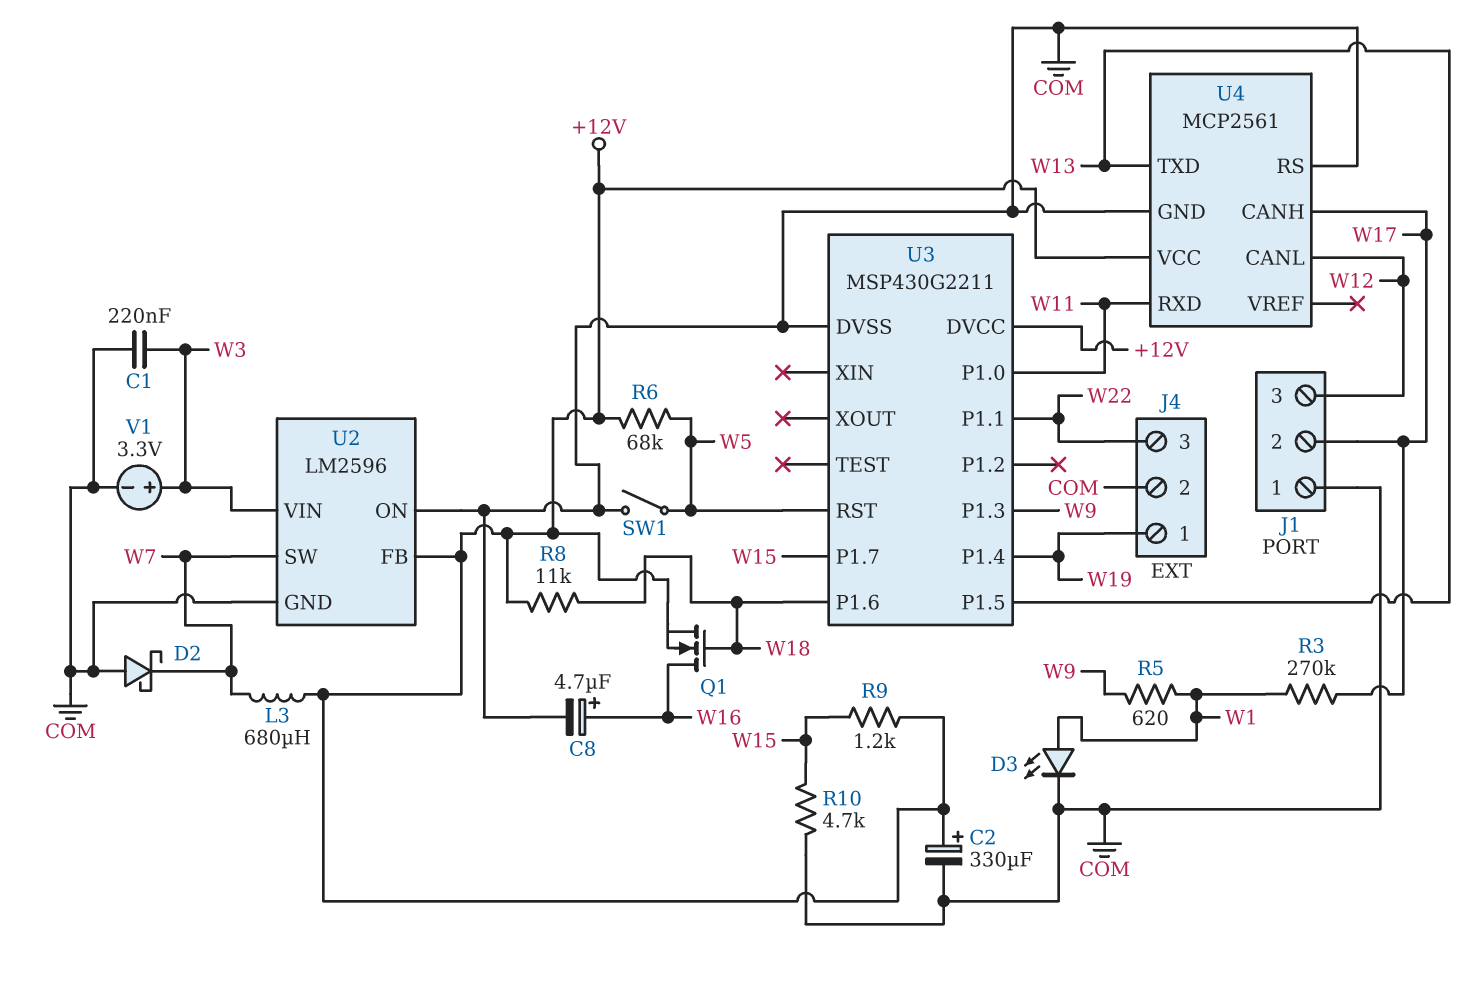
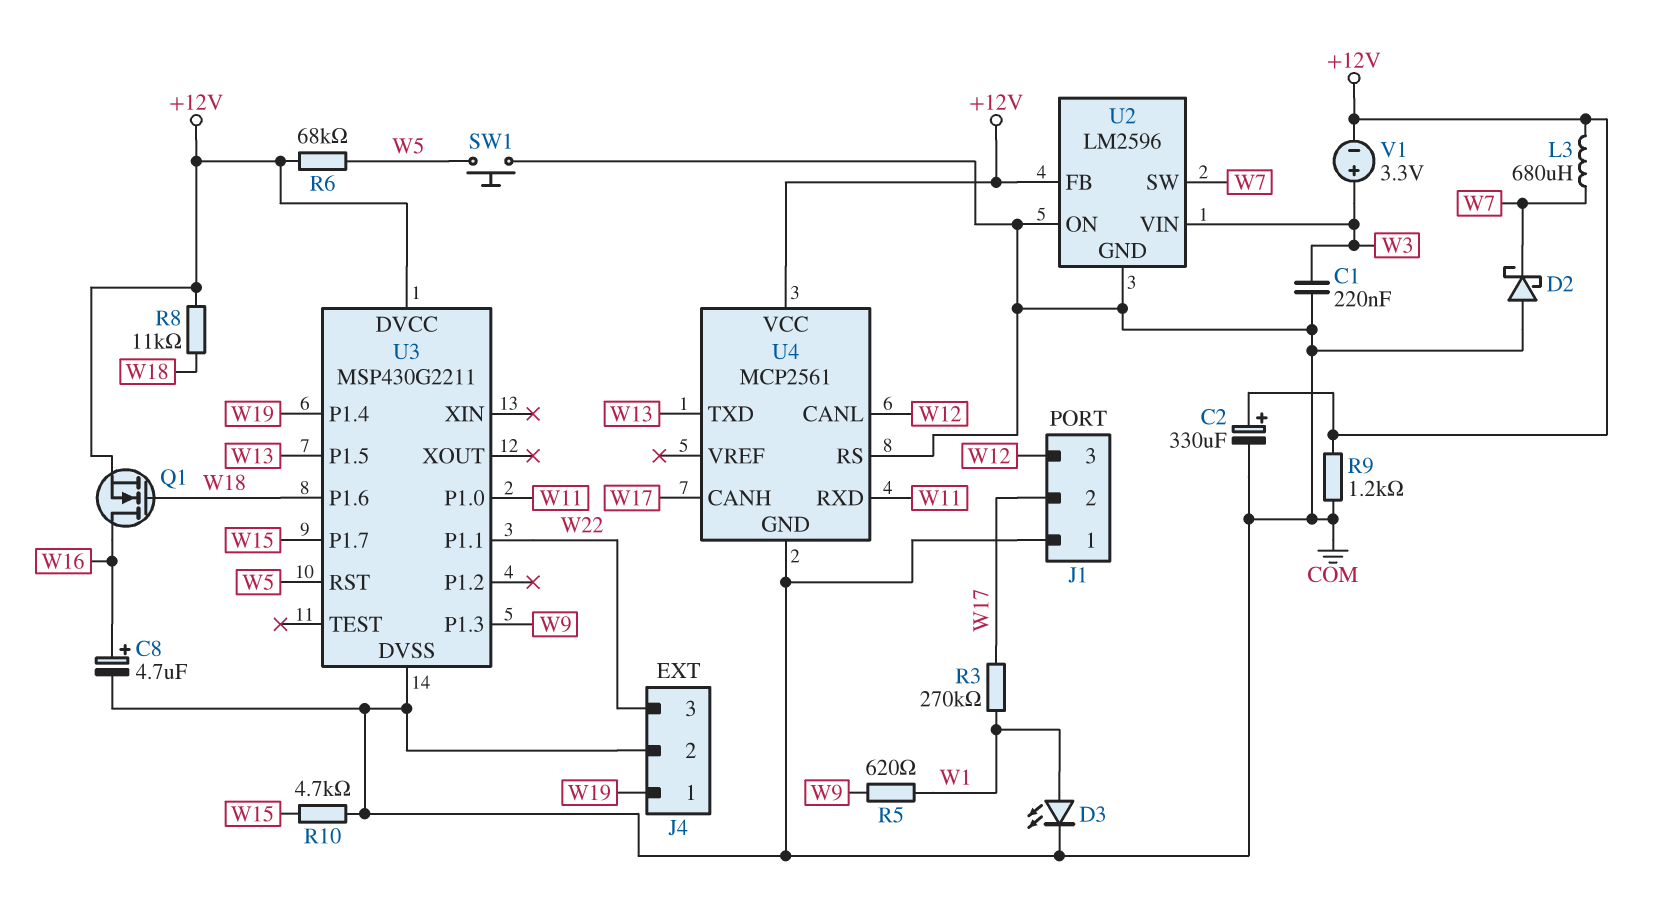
R9: 1.2k (+12V, W15) -> 1.2k (+12V, COM)
SW1: switch (COM, W5) -> button (COM, W5)
V1: 3.3V (plus W3, minus COM) -> 3.3V (plus W3, minus +12V)

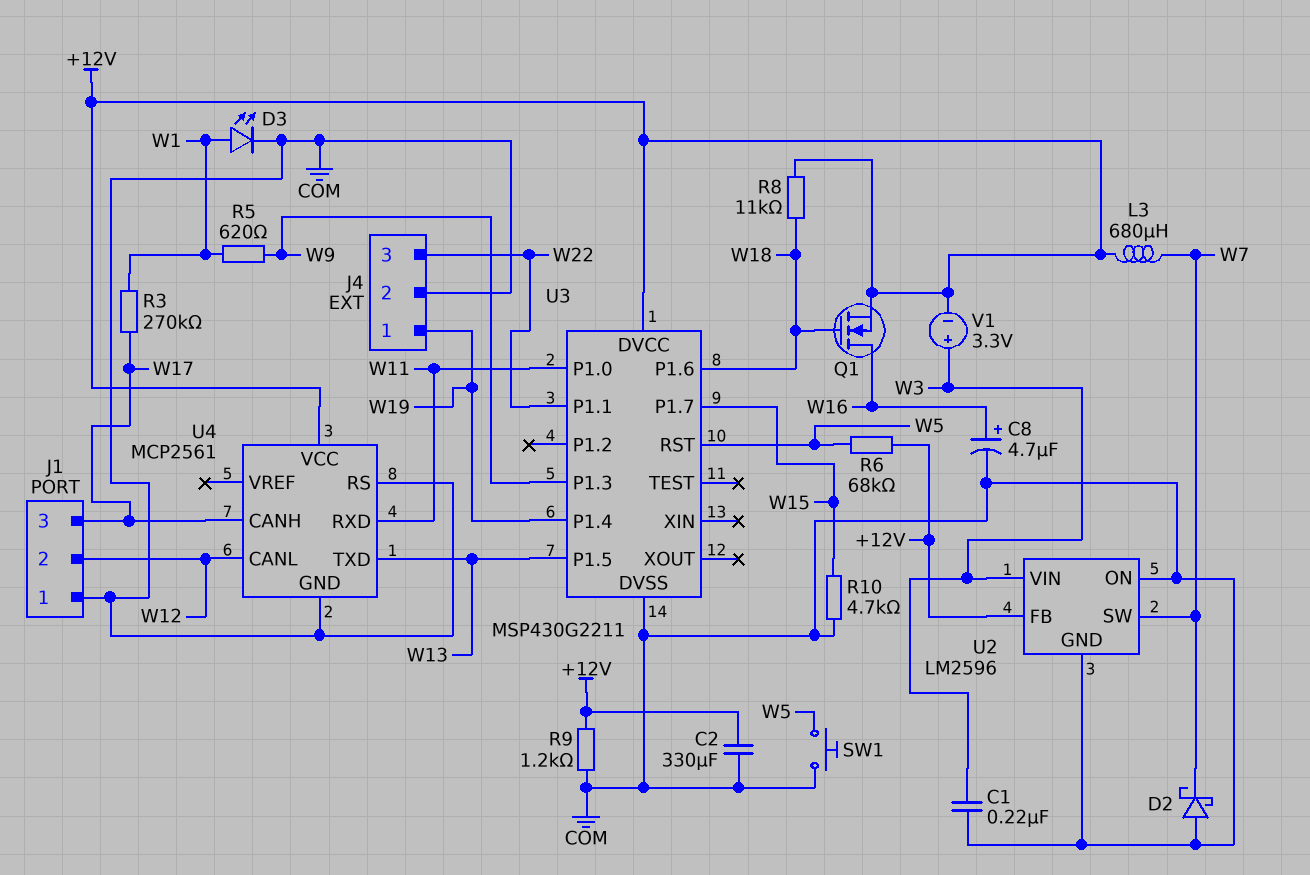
C2: 330uF (plus +12V, minus COM) -> 330uF (+12V, COM)
J1 pin 2: W17 -> W12
J1 pin 3: W12 -> W17

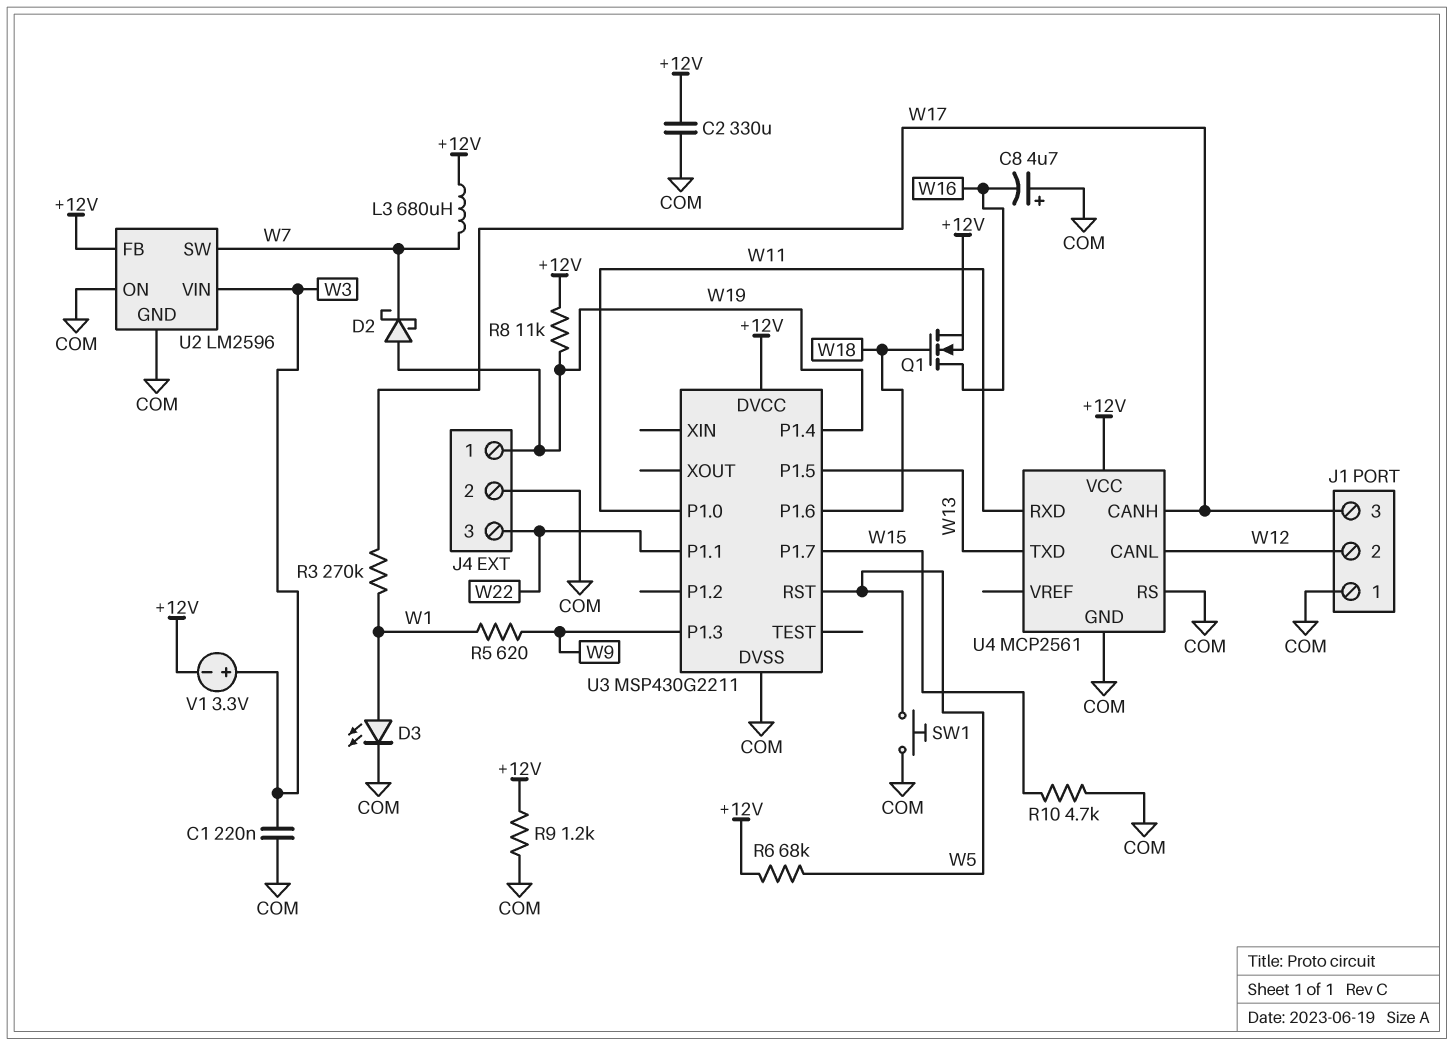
C8: 4.7uF (plus W16, minus COM) -> 4.7uF (plus COM, minus W16)
D2: schottky (A COM, K W7) -> schottky (A W19, K W7)
R8: 11k (+12V, W18) -> 11k (+12V, W19)

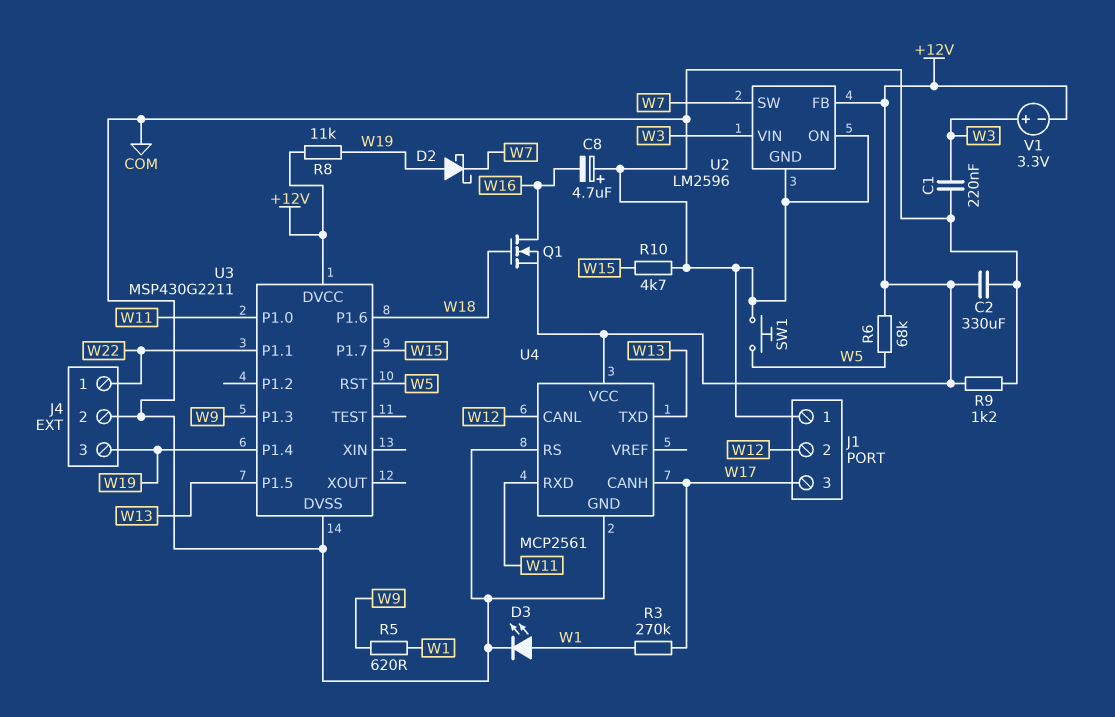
J4 pin 1: W19 -> W22
J4 pin 3: W22 -> W19
L3: 680uH (+12V, W7) -> none

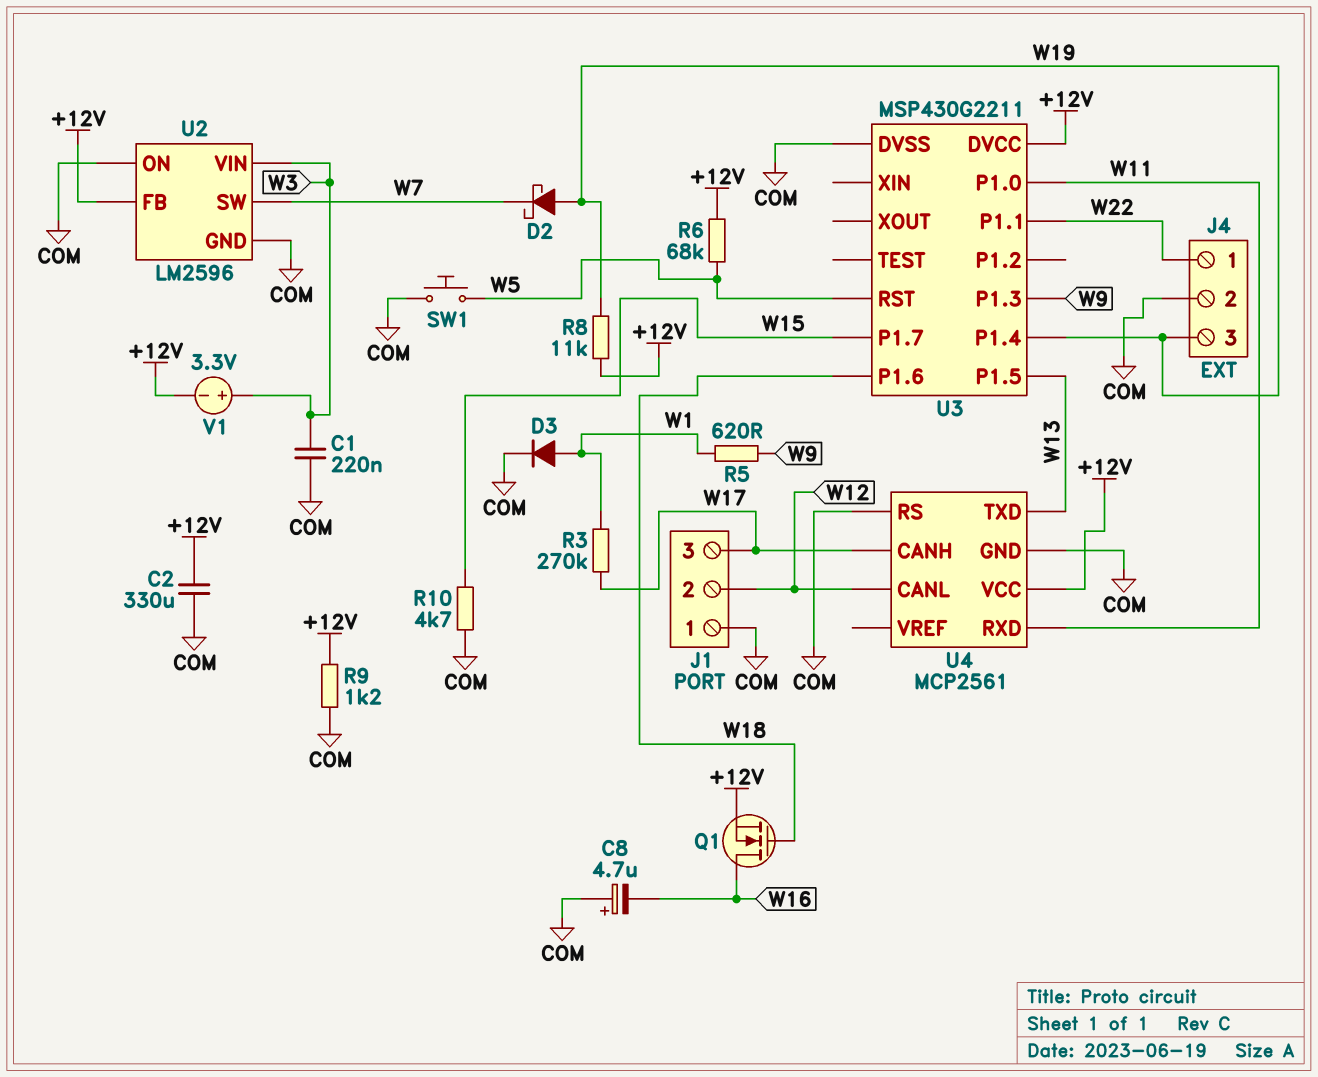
D3: LED (A W1, K COM) -> diode (A W1, K COM)

